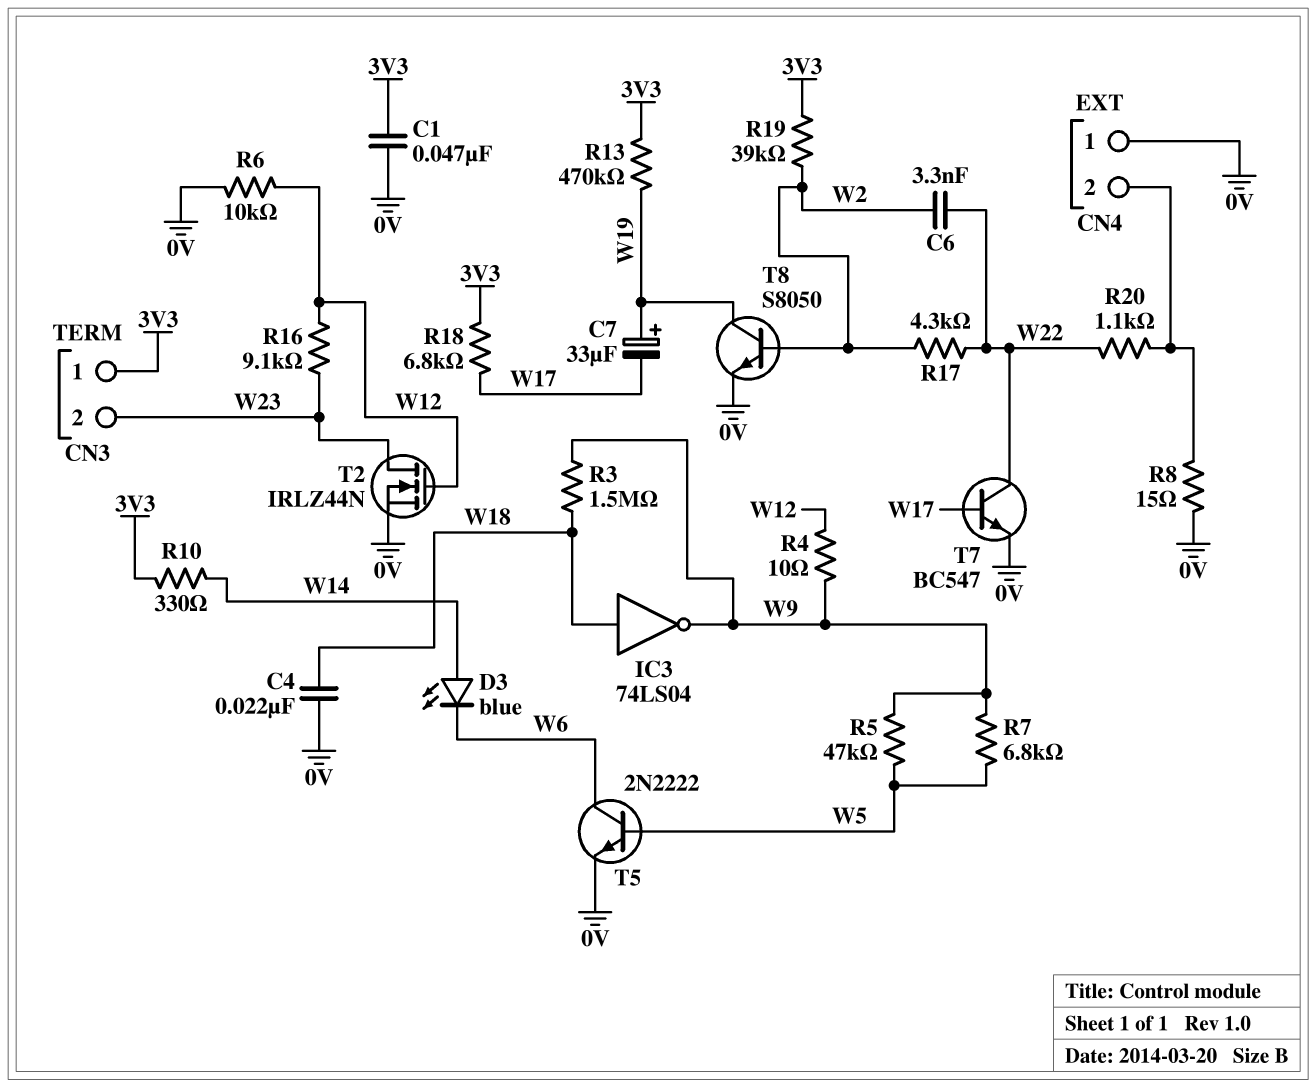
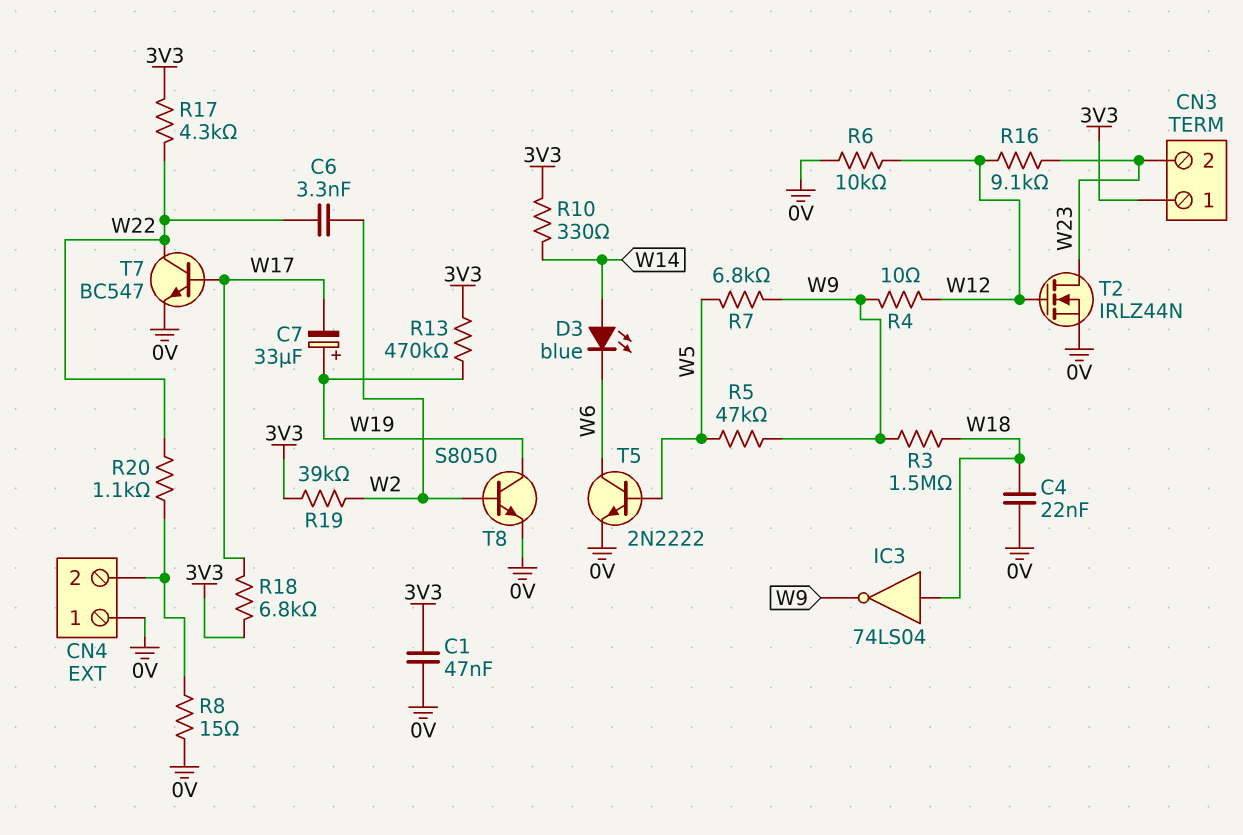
R17: 4.3k (W2, W22) -> 4.3k (3V3, W22)

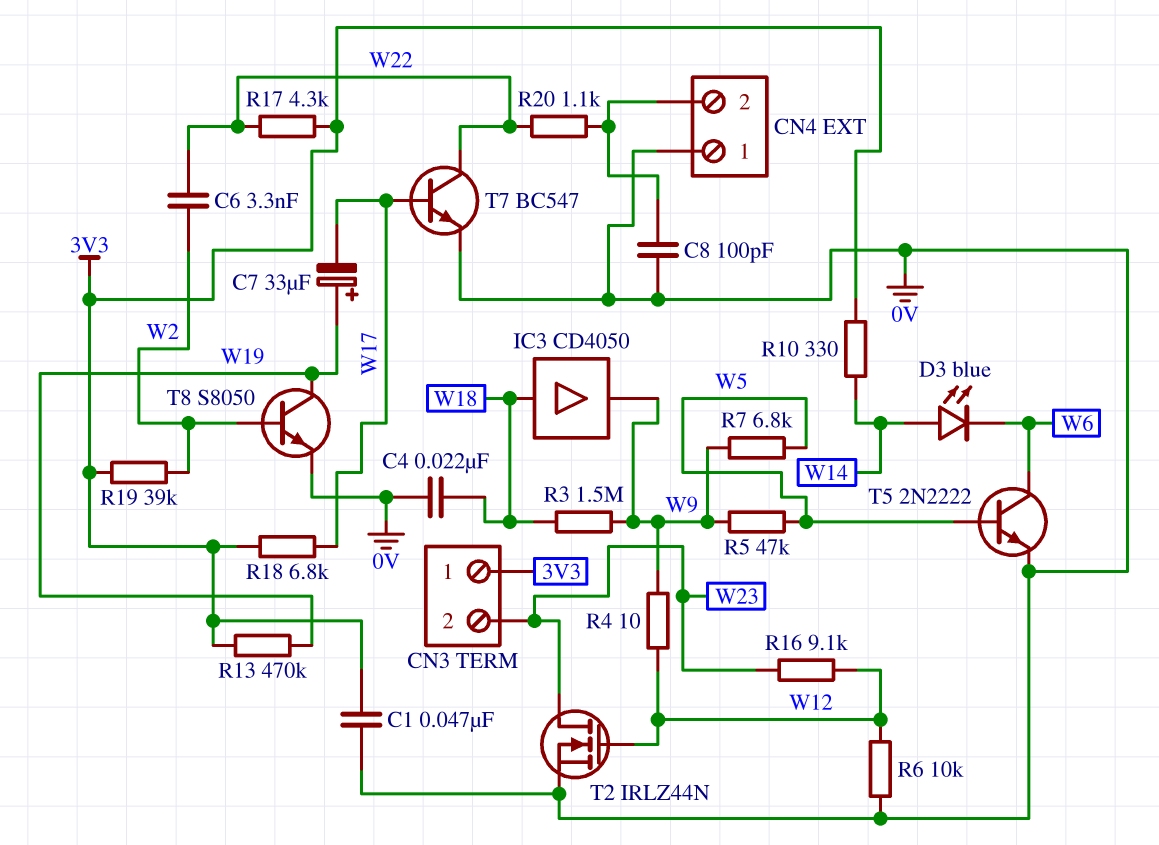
C8: none -> 100pF (0V, CN4/2)
IC3: NOT 74LS04 (in W18, out W9) -> buffer CD4050 (in W18, out W9)
R8: 15 (0V, CN4/2) -> none

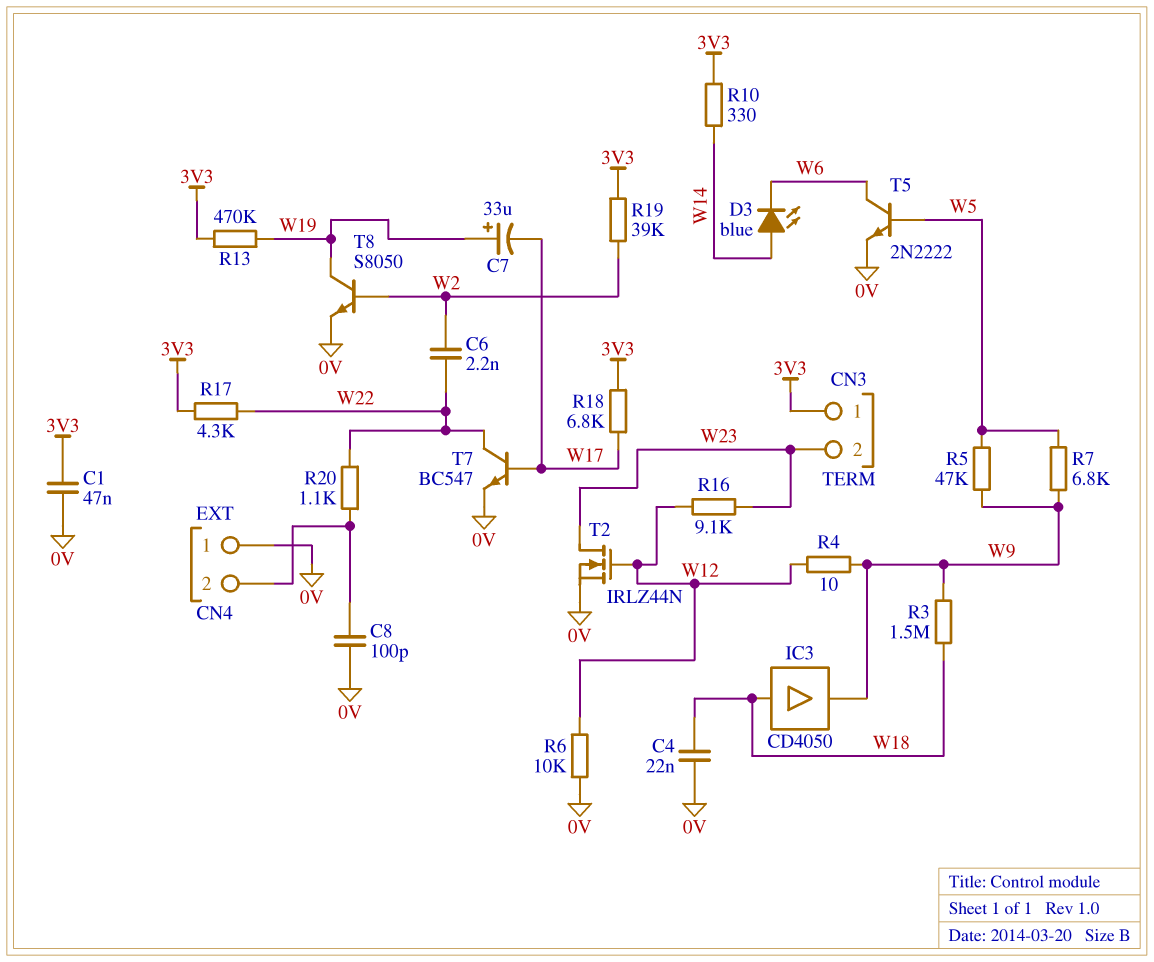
C6: 3.3nF (W2, W22) -> 2.2nF (W2, W22)

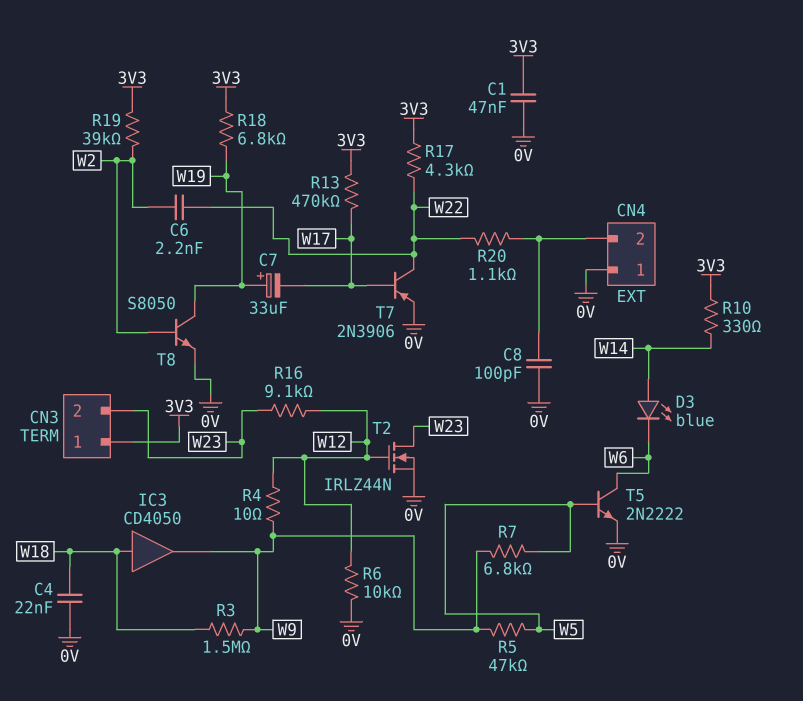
R13: 470k (3V3, W19) -> 470k (3V3, W17)
R18: 6.8k (3V3, W17) -> 6.8k (3V3, W19)
T7: NPN BC547 (B W17, C W22, E 0V) -> PNP 2N3906 (B W17, C W22, E 0V)

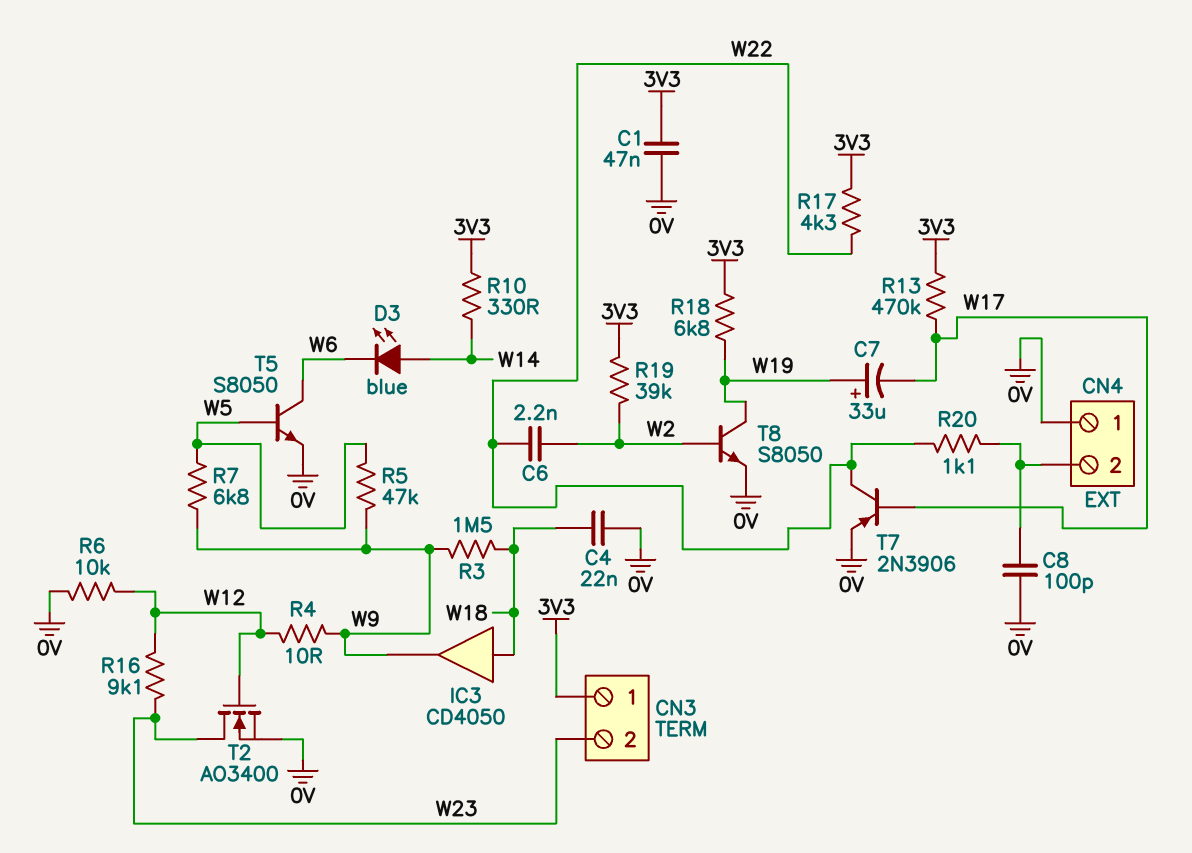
T2: NMOS IRLZ44N (G W12, D W23, S 0V) -> NMOS AO3400 (G W12, D W23, S 0V)
T5: NPN 2N2222 (B W5, C W6, E 0V) -> NPN S8050 (B W5, C W6, E 0V)

